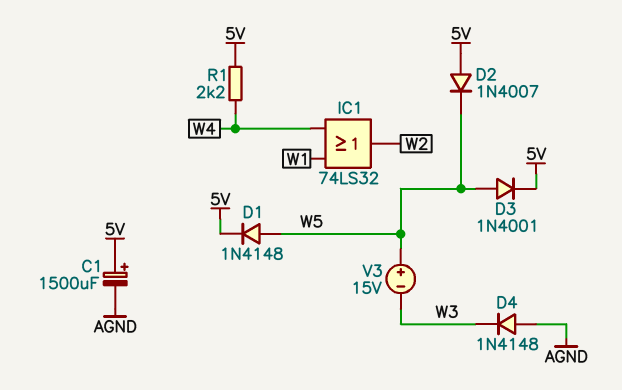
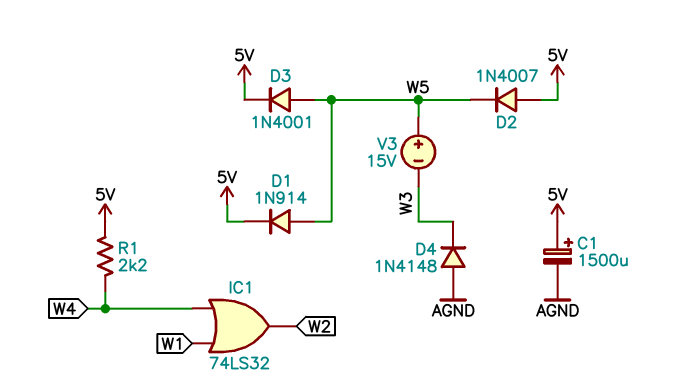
D1: diode 1N4148 (A W5, K 5V) -> diode 1N914 (A W5, K 5V)

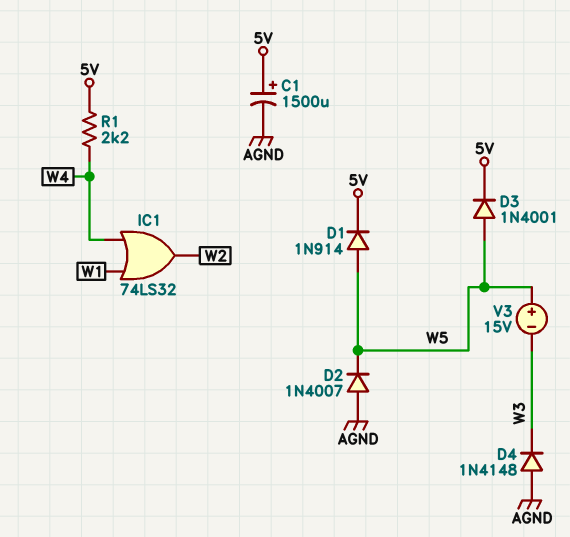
D2: diode 1N4007 (A 5V, K W5) -> diode 1N4007 (A AGND, K W5)

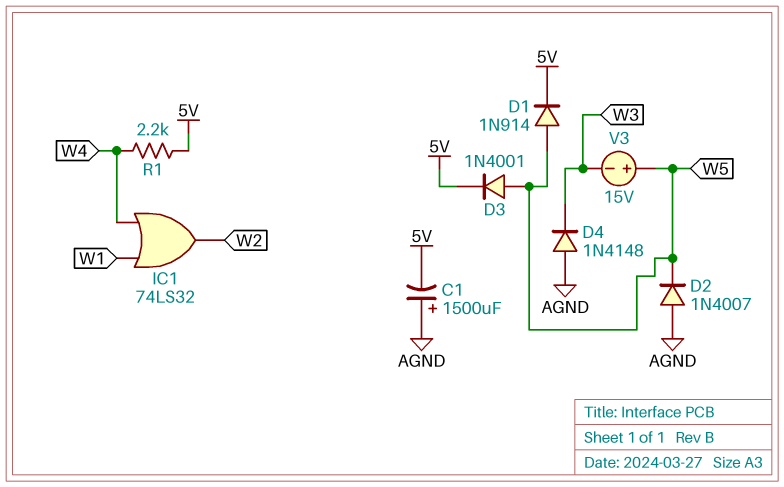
C1: 1500uF (plus 5V, minus AGND) -> 1500uF (plus AGND, minus 5V)

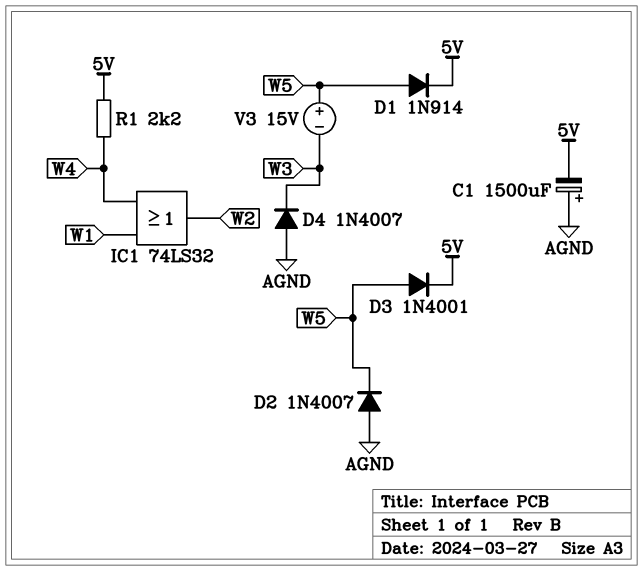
D4: diode 1N4148 (A AGND, K W3) -> diode 1N4007 (A AGND, K W3)

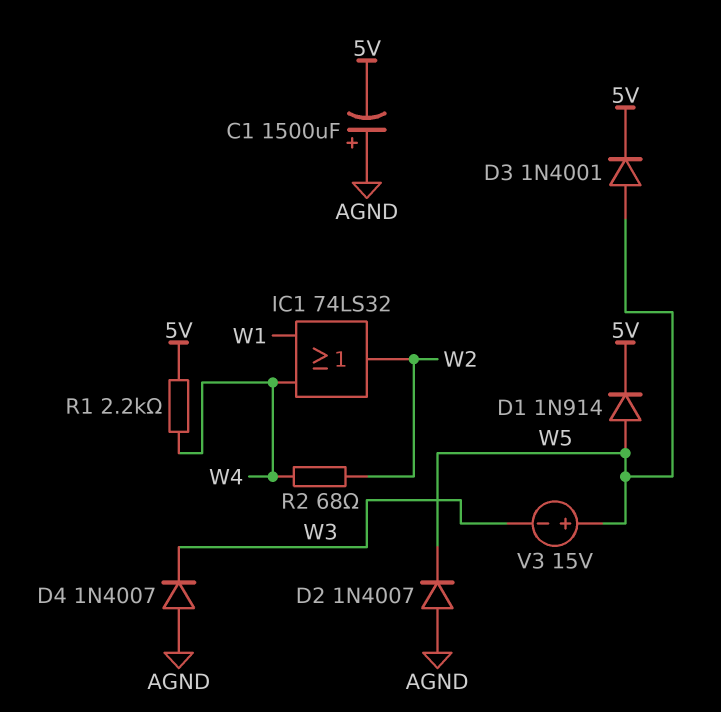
R2: none -> 68 (W2, W4)

